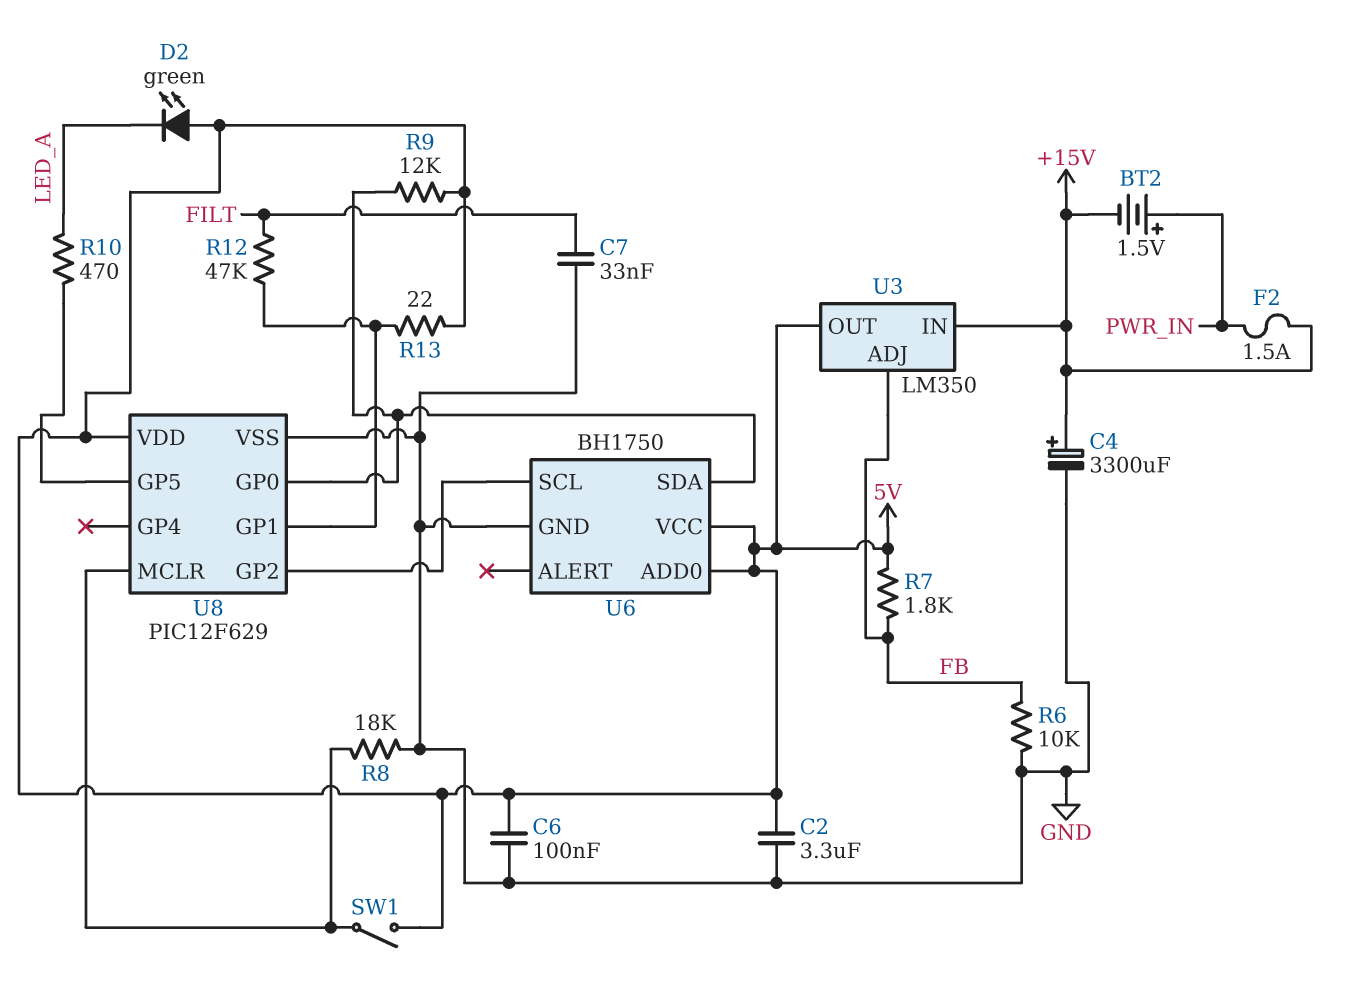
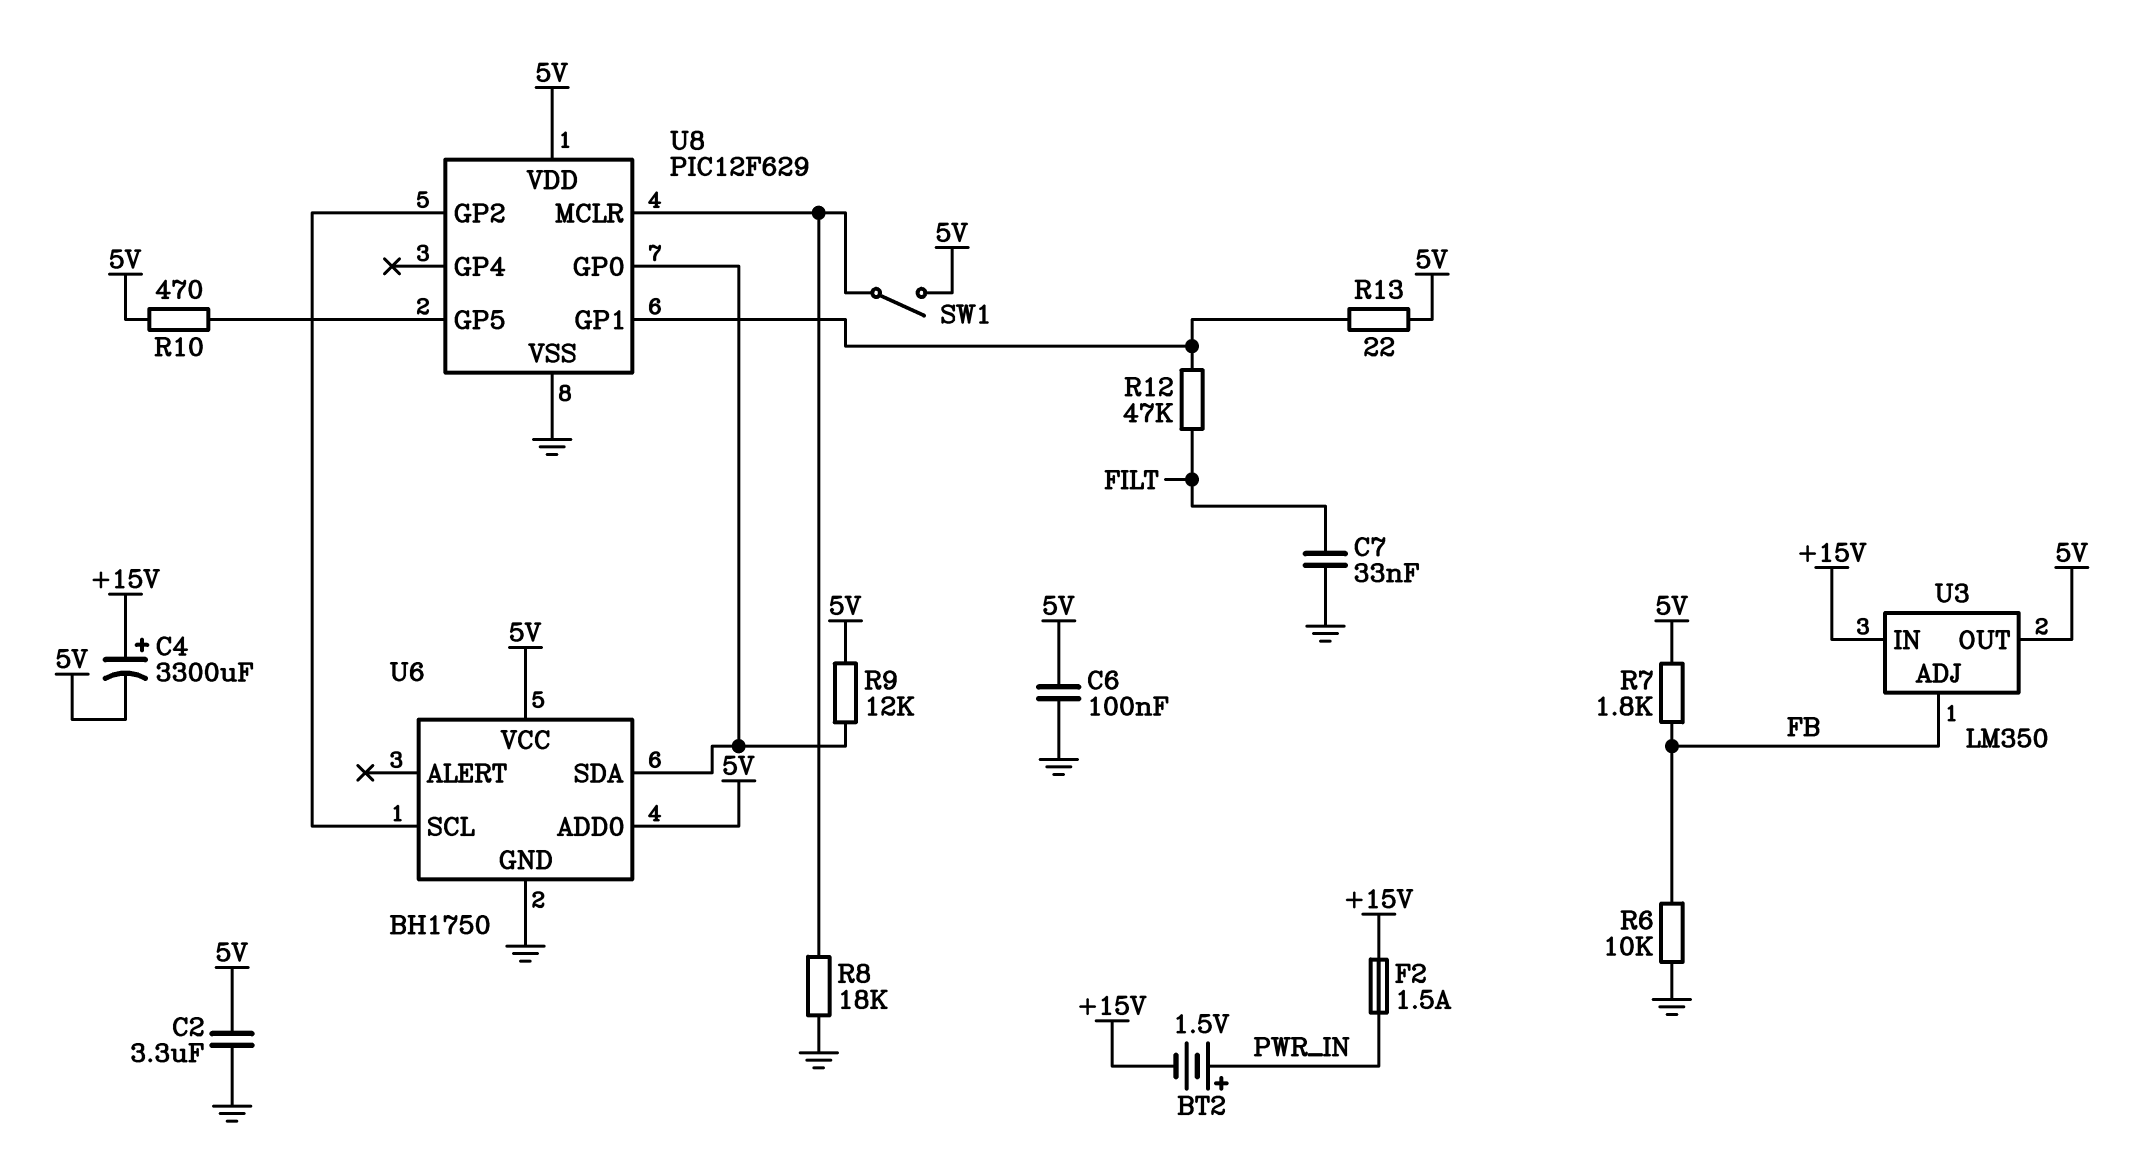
C4: 3300uF (plus +15V, minus GND) -> 3300uF (plus +15V, minus 5V)
D2: LED green (A 5V, K LED_A) -> none
R10: 470 (LED_A, U8/GP5) -> 470 (5V, U8/GP5)

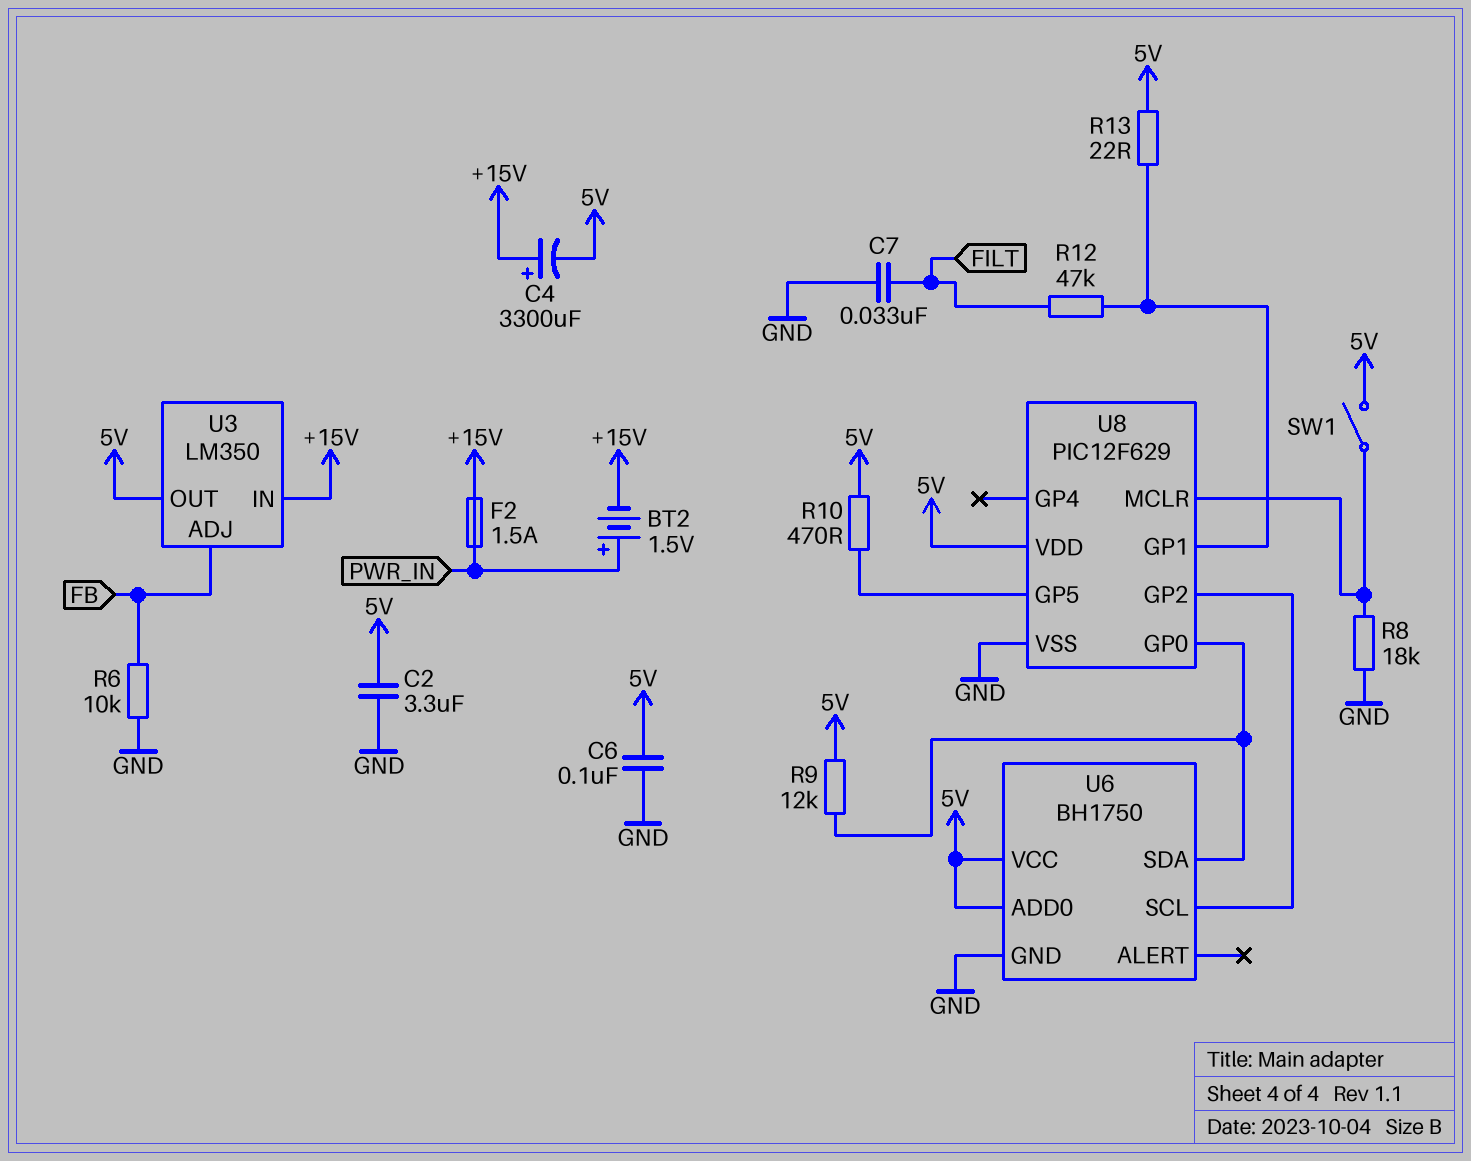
R7: 1.8k (5V, FB) -> none

